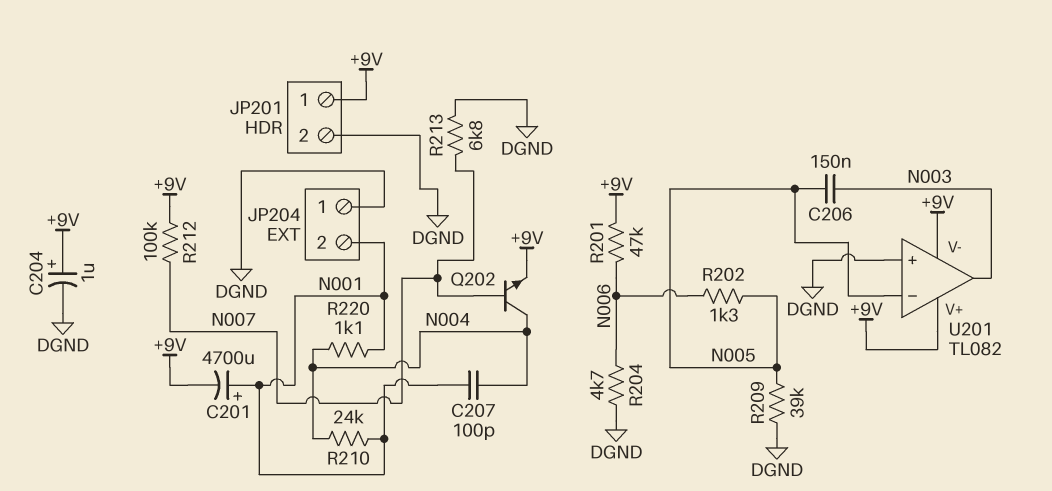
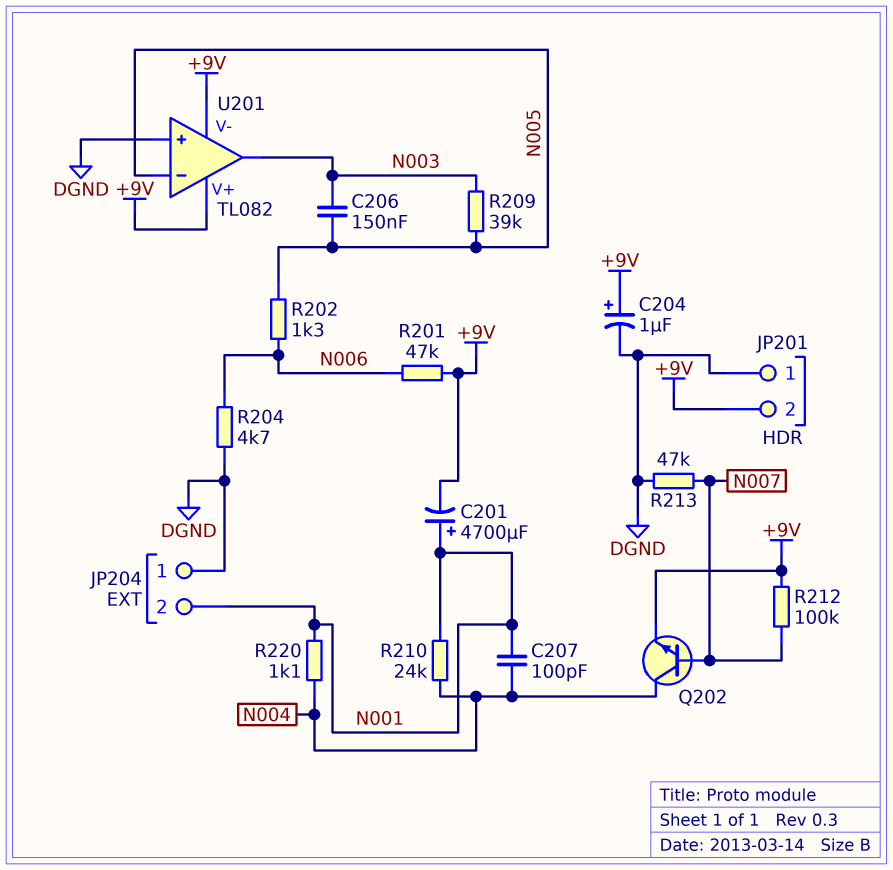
JP201 pin 1: +9V -> DGND
JP201 pin 2: DGND -> +9V
R209: 39k (DGND, N005) -> 39k (N003, N005)
R213: 6.8k (DGND, N007) -> 47k (DGND, N007)

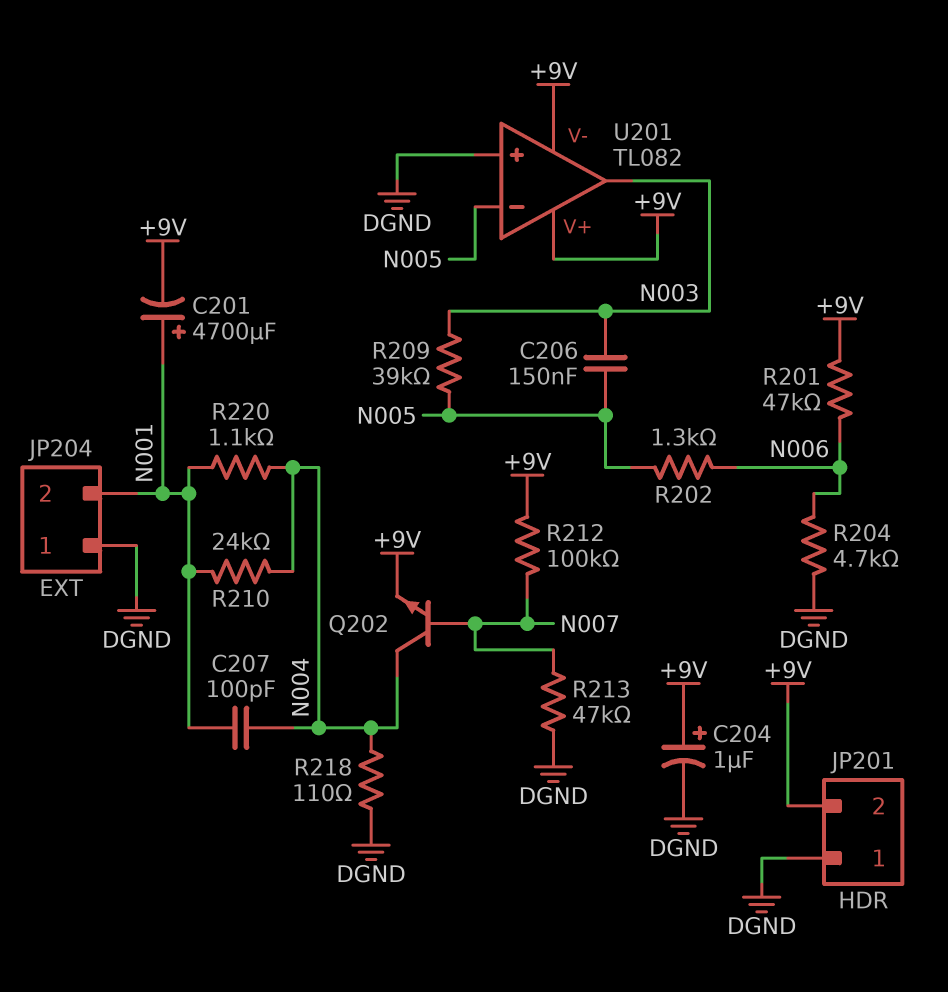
R218: none -> 110 (DGND, N004)

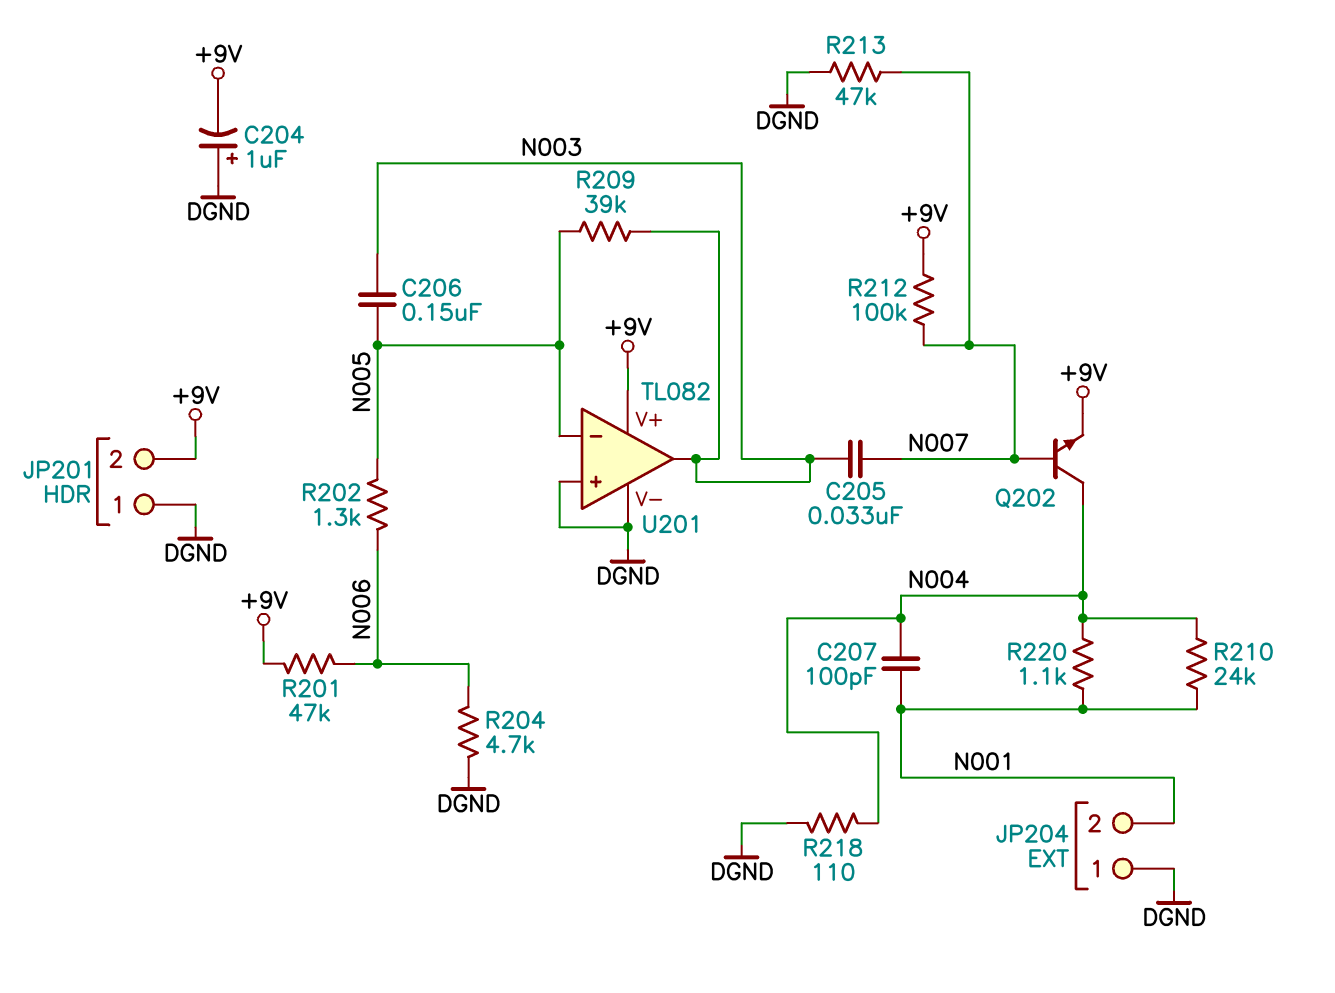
C201: 4700uF (plus N001, minus +9V) -> none
C204: 1uF (plus +9V, minus DGND) -> 1uF (plus DGND, minus +9V)
C205: none -> 33nF (N003, N007)
U201 pin V-: +9V -> DGND

